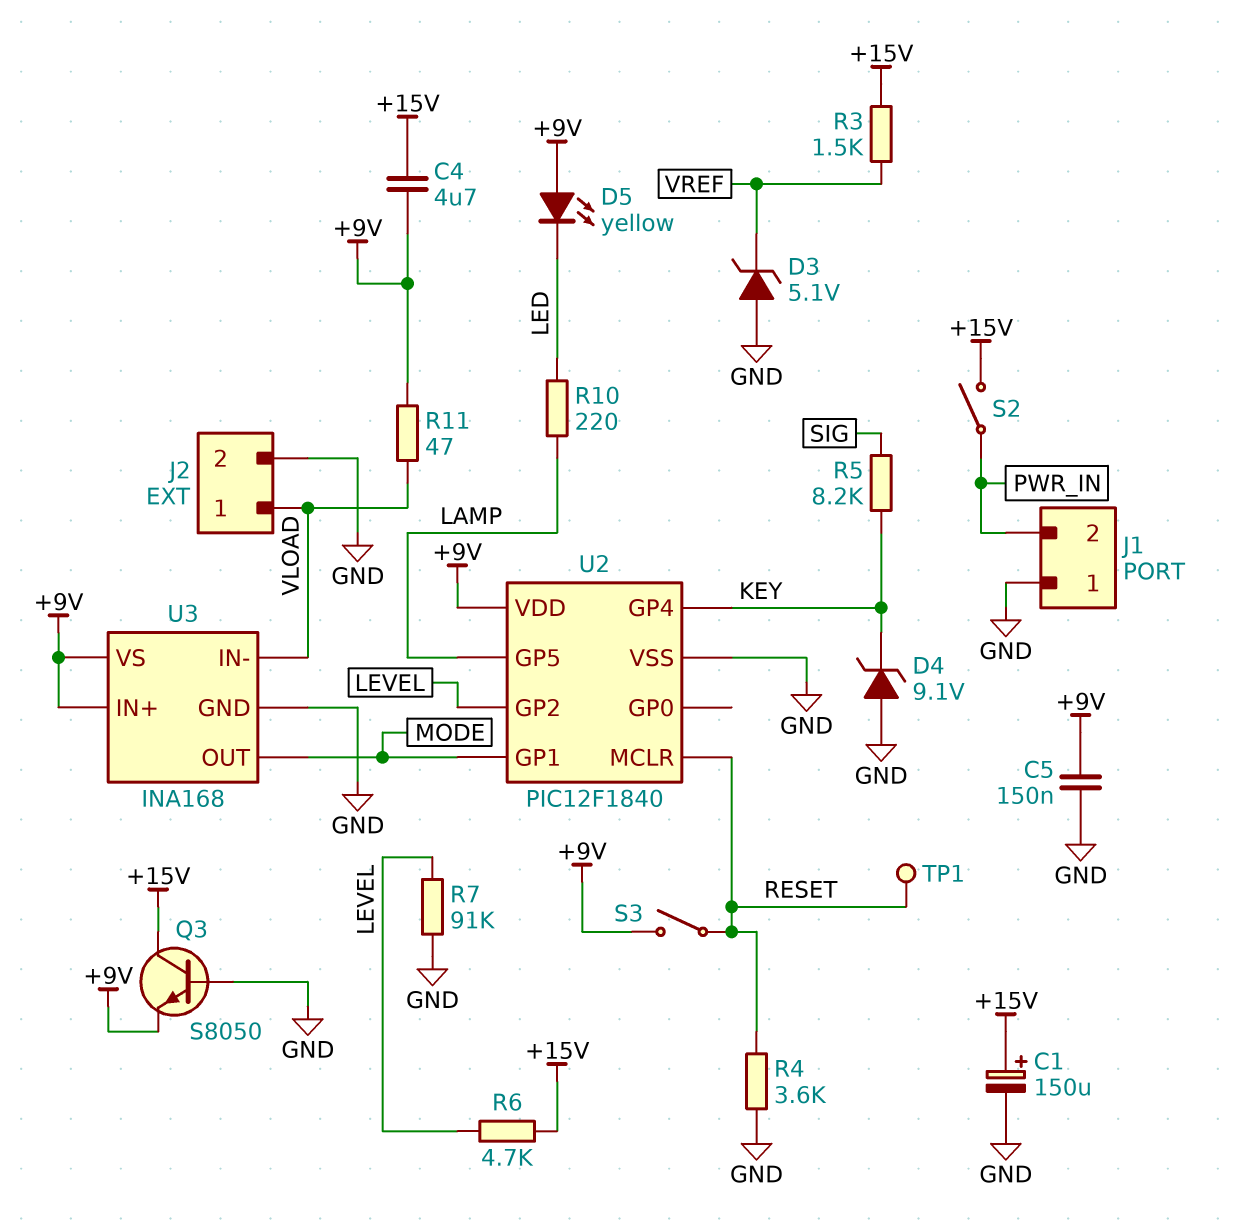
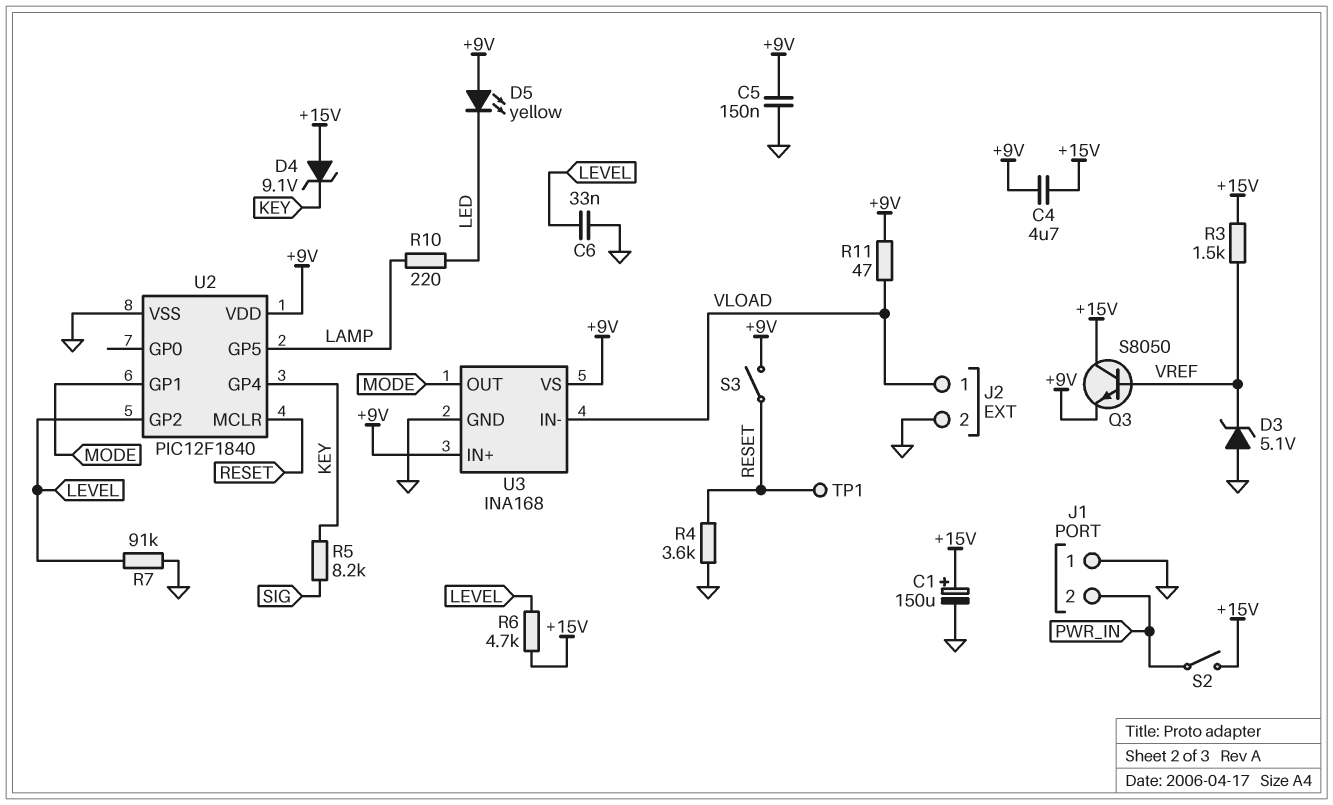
C6: none -> 33nF (GND, LEVEL)
D4: zener 9.1V (A GND, K KEY) -> zener 9.1V (A +15V, K KEY)
Q3: NPN S8050 (B GND, C +15V, E +9V) -> NPN S8050 (B VREF, C +15V, E +9V)

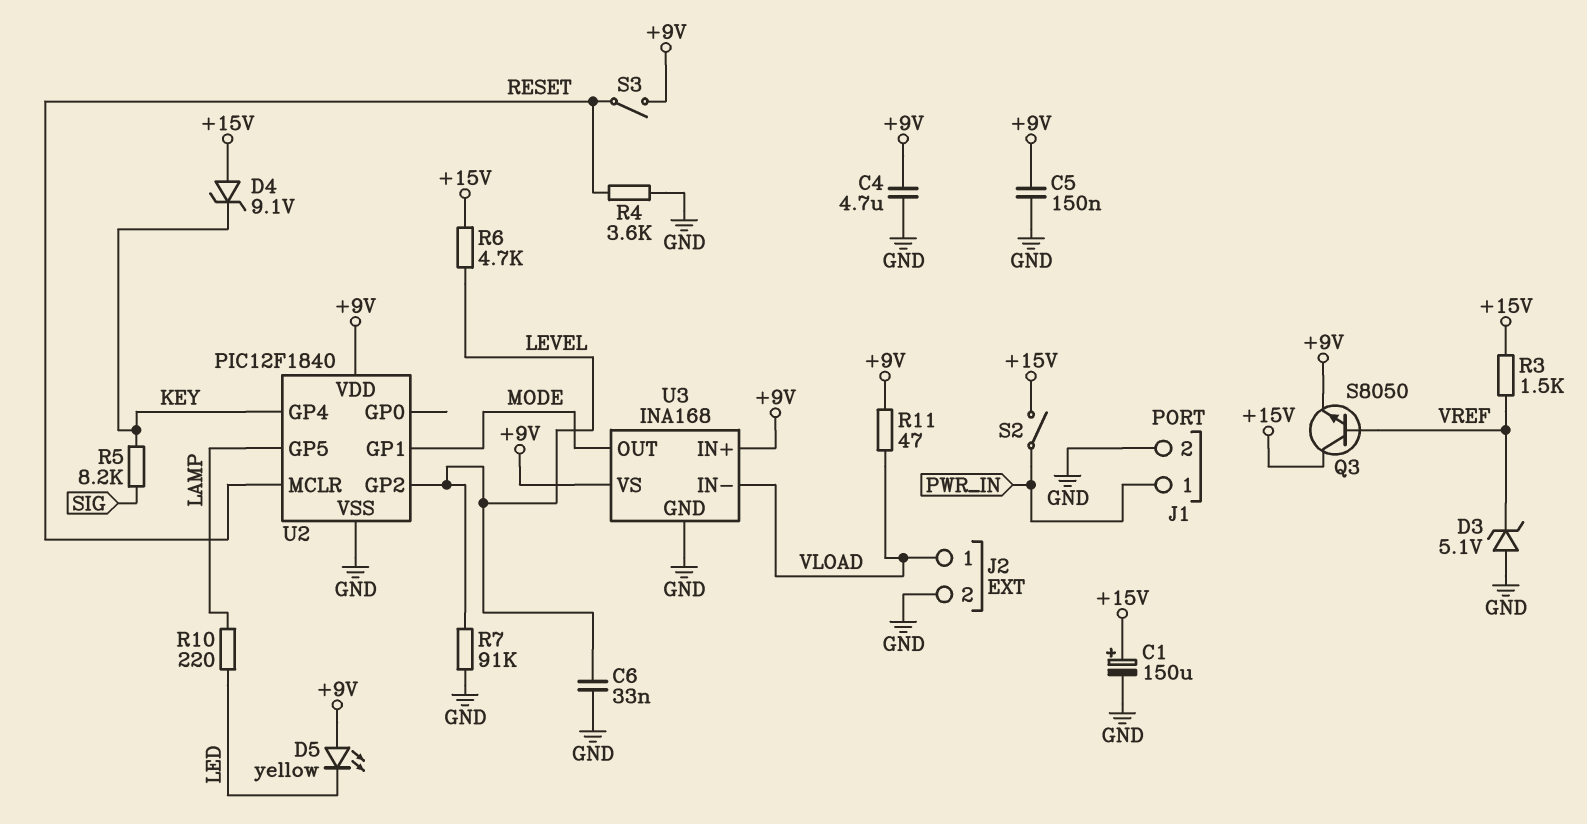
C4: 4.7uF (+9V, +15V) -> 4.7uF (+9V, GND)
J1 pin 1: GND -> PWR_IN
J1 pin 2: PWR_IN -> GND
TP1: test point (RESET) -> none

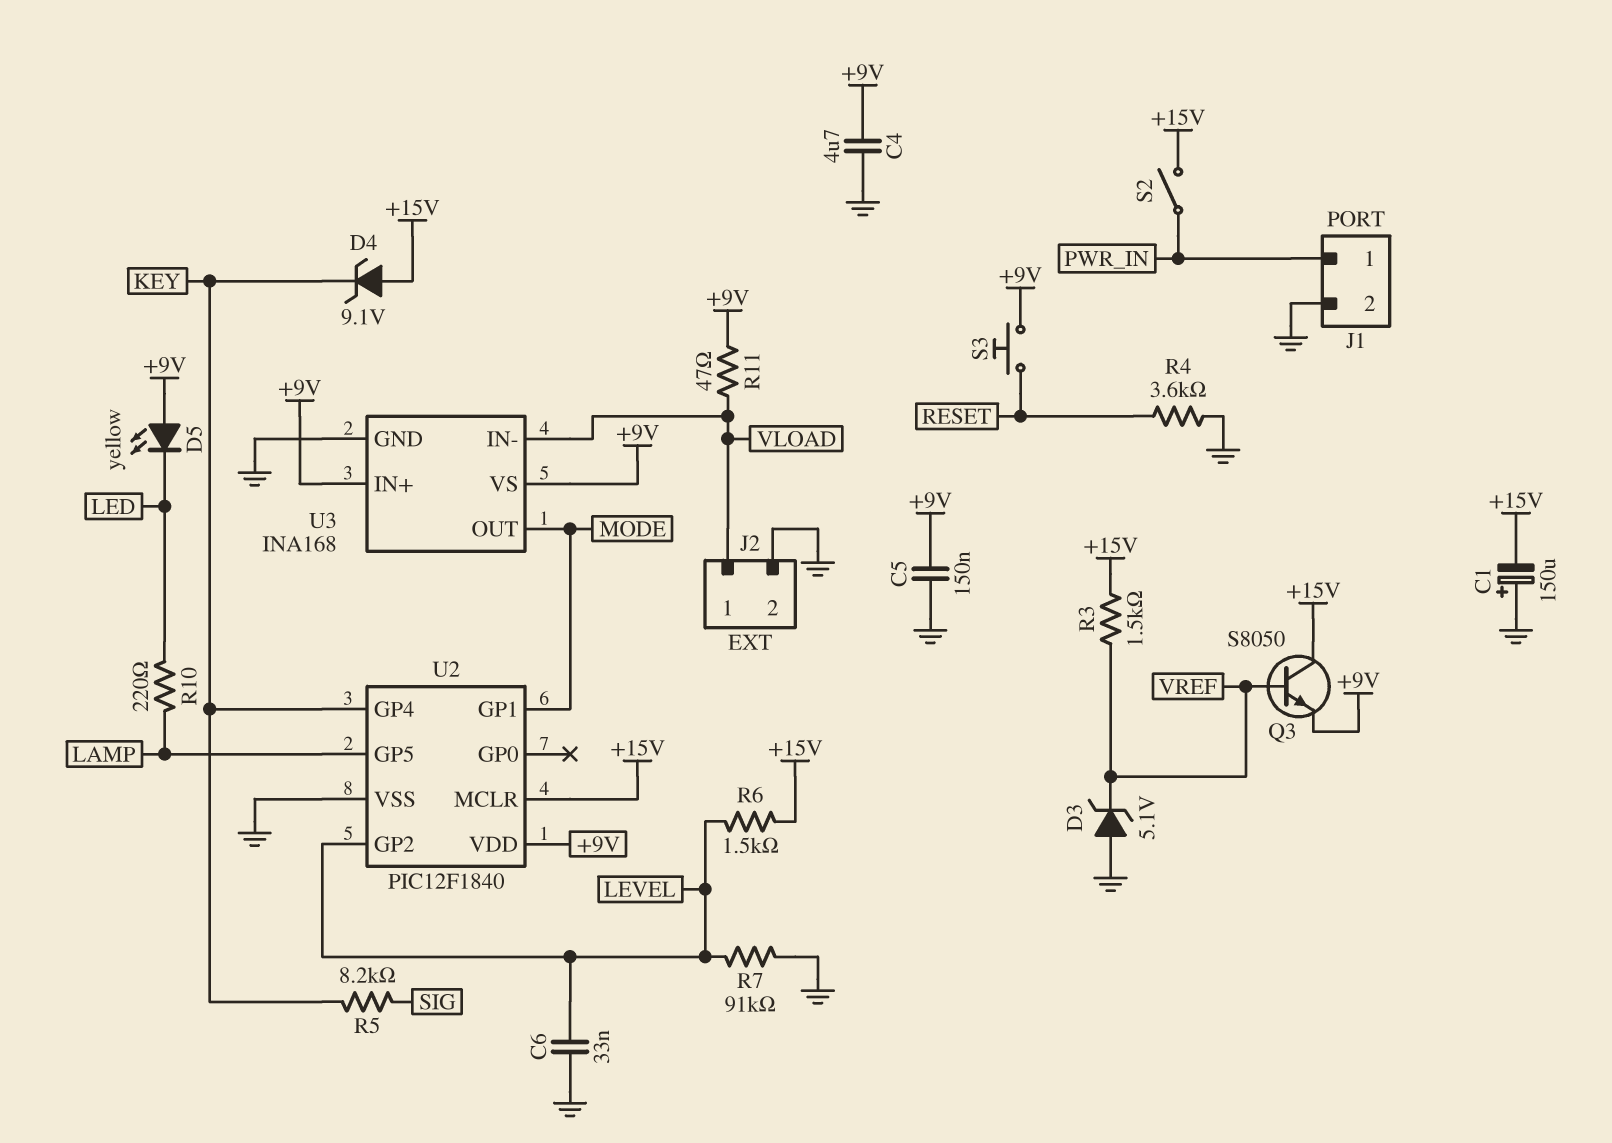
C1: 150uF (plus +15V, minus GND) -> 150uF (plus GND, minus +15V)
R6: 4.7k (+15V, LEVEL) -> 1.5k (+15V, LEVEL)
S3: switch (+9V, RESET) -> button (+9V, RESET)
U2 pin MCLR: RESET -> +15V

